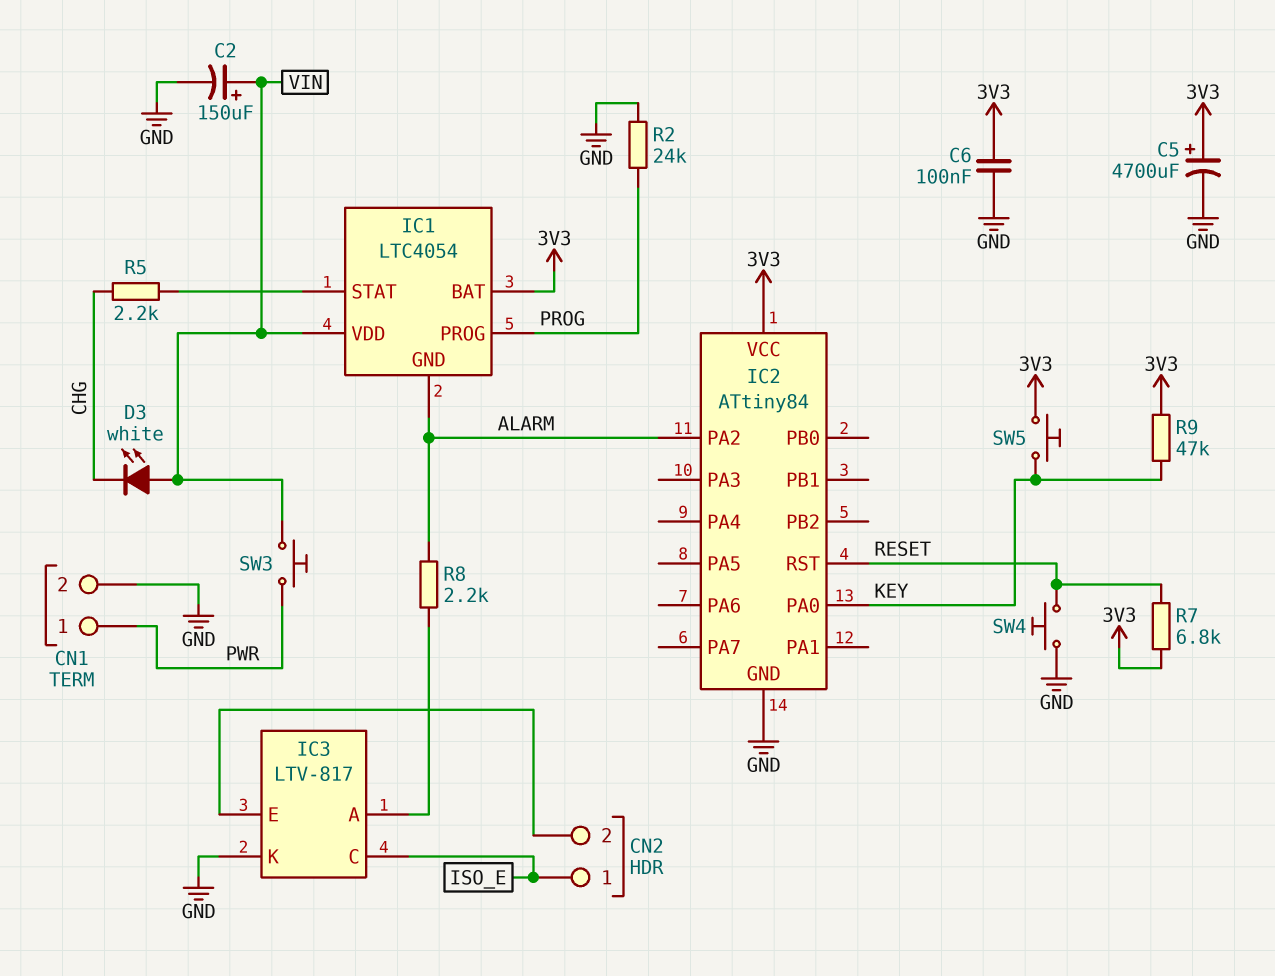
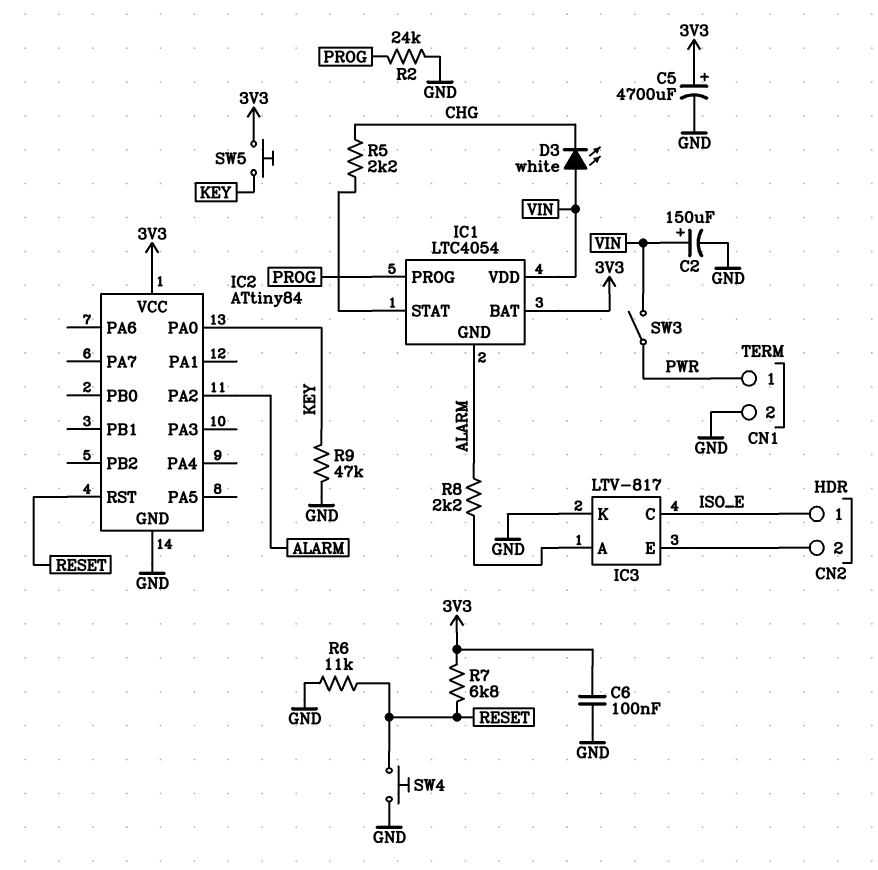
R6: none -> 11k (GND, RESET)
R9: 47k (3V3, KEY) -> 47k (GND, KEY)
SW3: button (PWR, VIN) -> switch (PWR, VIN)

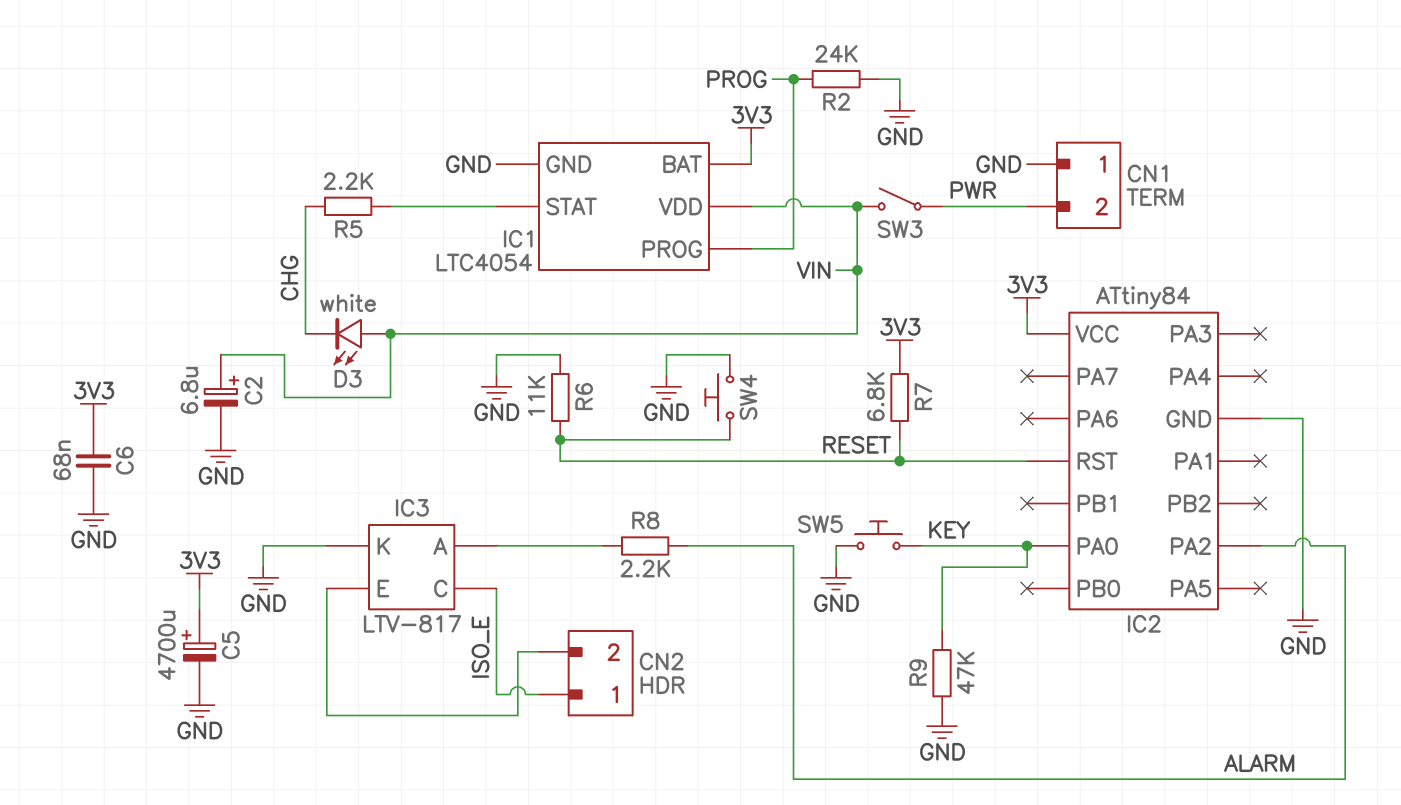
C2: 150uF (plus VIN, minus GND) -> 6.8uF (plus VIN, minus GND)
C6: 100nF (3V3, GND) -> 68nF (3V3, GND)
CN1 pin 1: PWR -> GND
CN1 pin 2: GND -> PWR
IC1 pin GND: ALARM -> GND
SW5: button (3V3, KEY) -> button (GND, KEY)

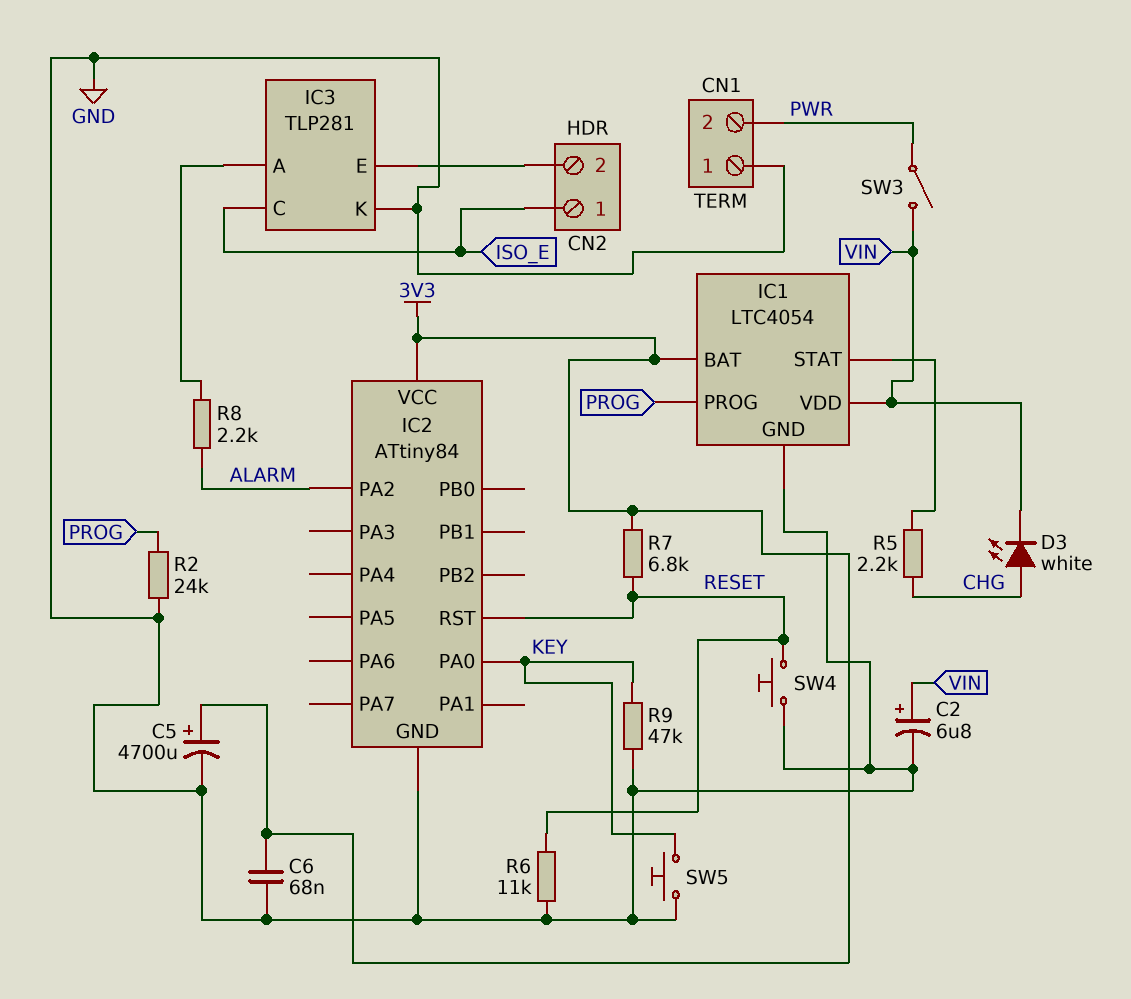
D3: LED white (A VIN, K CHG) -> LED white (A CHG, K VIN)
IC3: LTV-817 -> TLP281

